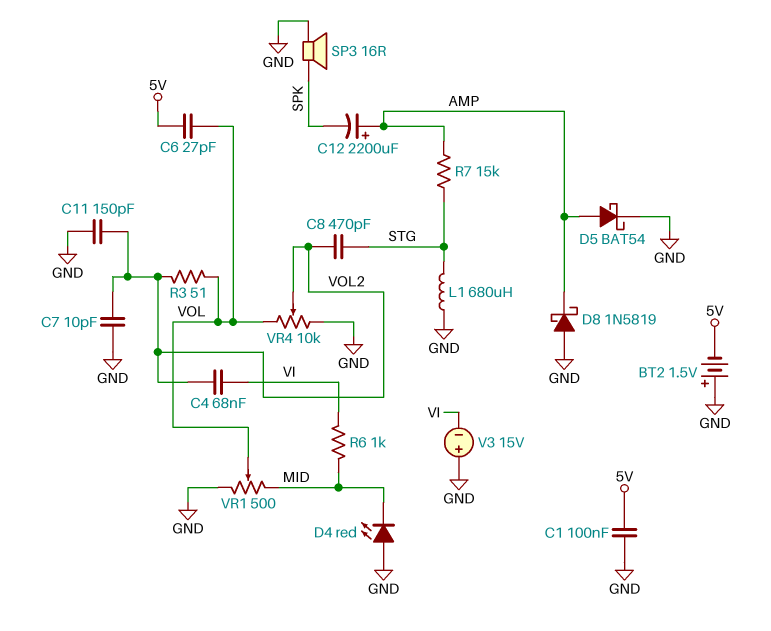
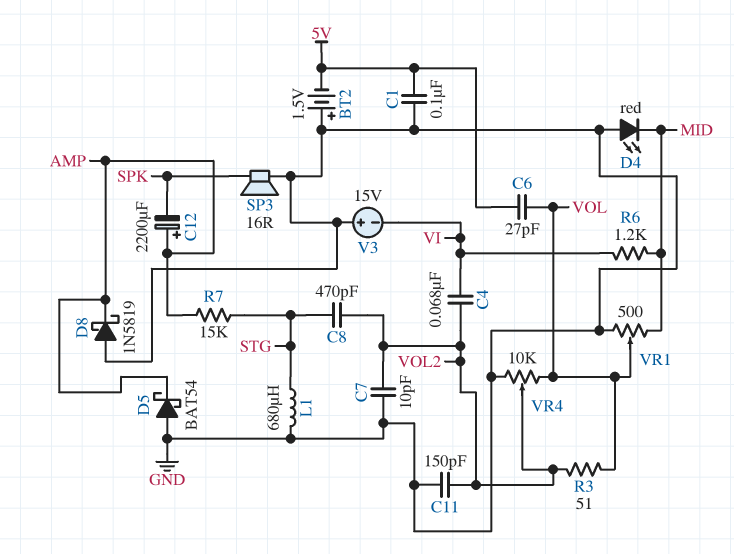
D5: schottky BAT54 (A AMP, K GND) -> schottky BAT54 (A GND, K AMP)
R6: 1k (MID, VI) -> 1.2k (MID, VI)

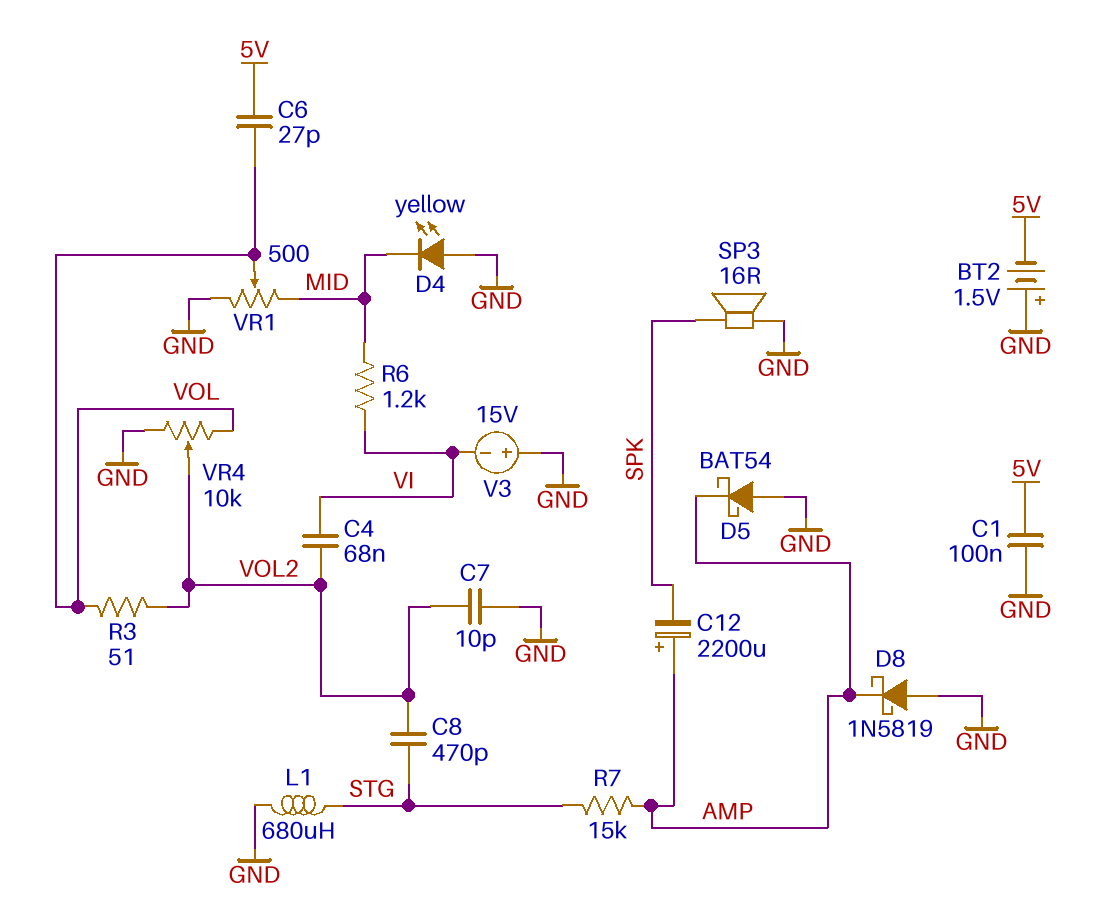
C11: 150pF (GND, VOL2) -> none
D4: LED red (A GND, K MID) -> LED yellow (A GND, K MID)

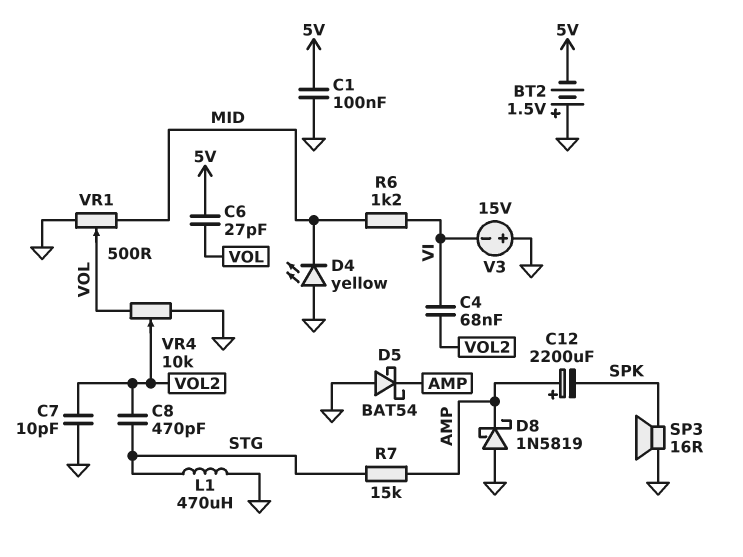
L1: 680uH (GND, STG) -> 470uH (GND, STG)
R3: 51 (VOL, VOL2) -> none

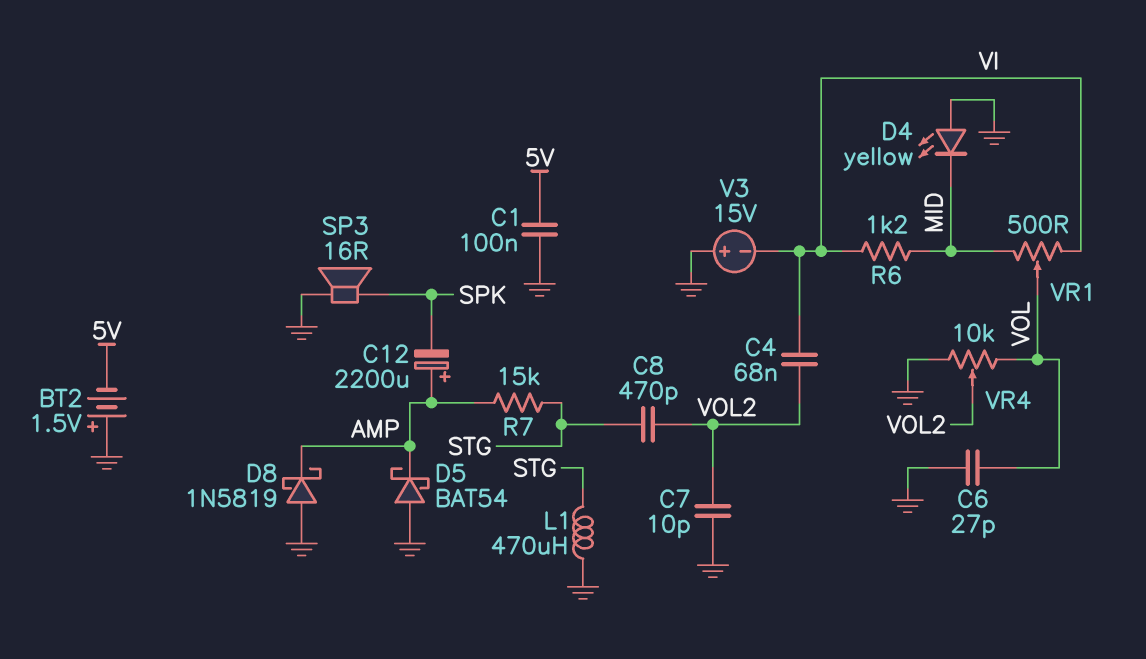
C6: 27pF (5V, VOL) -> 27pF (GND, VOL)
VR1: 500 (GND, MID, wiper VOL) -> 500 (MID, VI, wiper VOL)

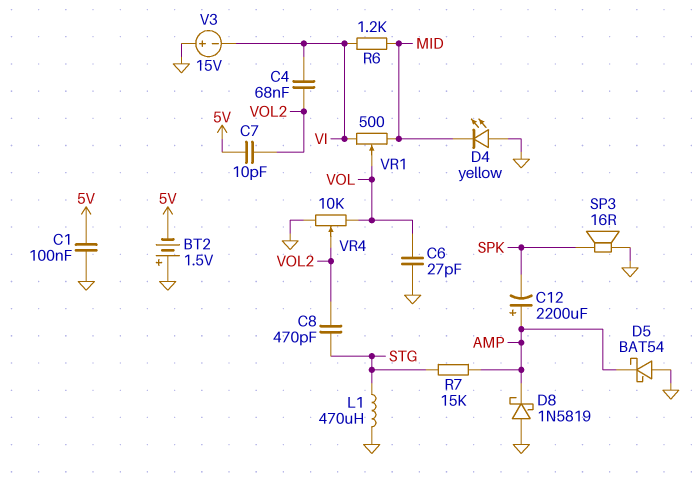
C7: 10pF (GND, VOL2) -> 10pF (5V, VOL2)

